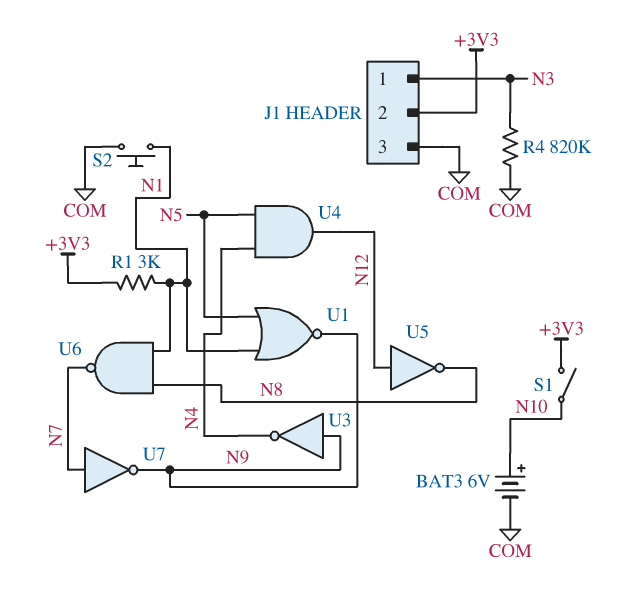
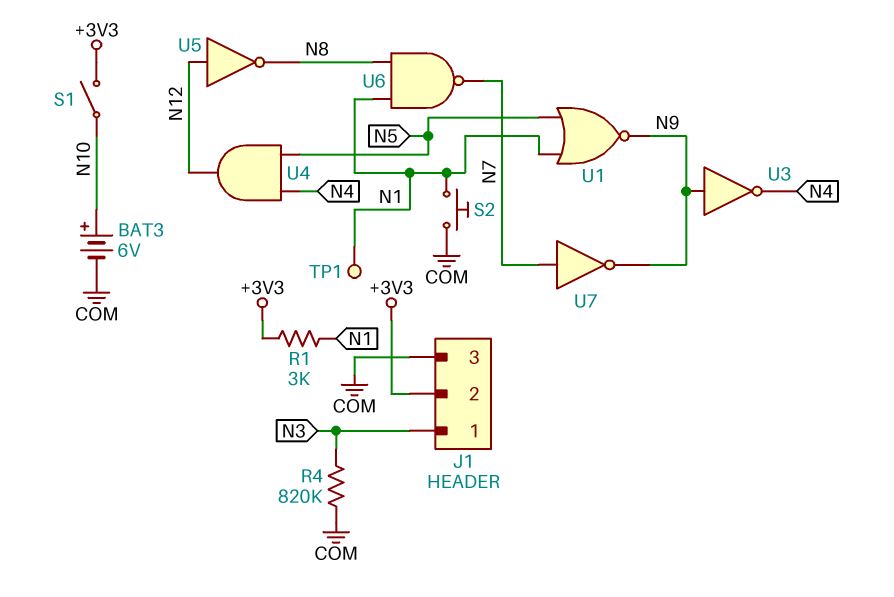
TP1: none -> test point (N1)

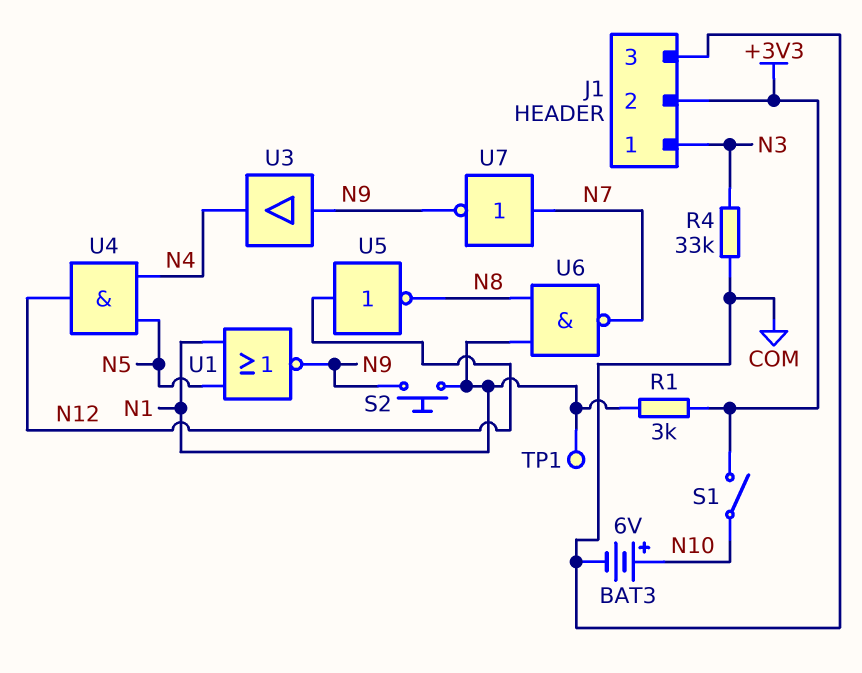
R4: 820k (COM, N3) -> 33k (COM, N3)
S2: button (COM, N1) -> button (N1, N9)
U3: NOT (in N9, out N4) -> buffer (in N9, out N4)

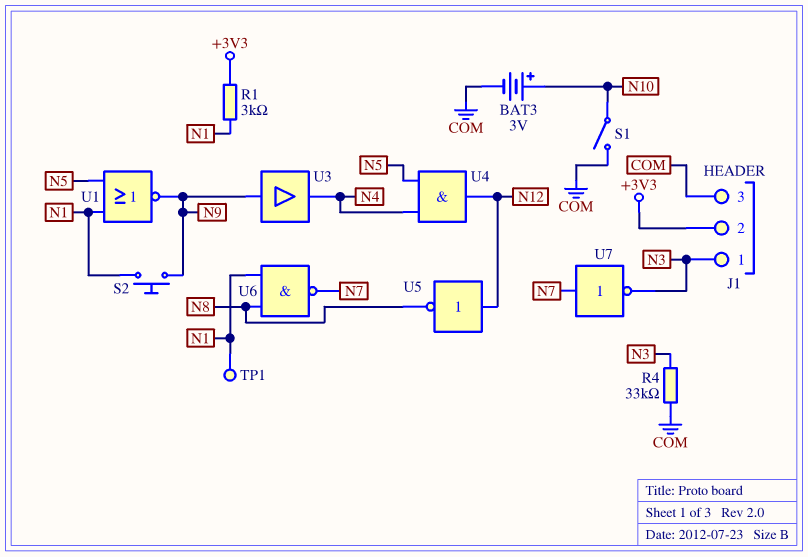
BAT3: 6V (plus N10, minus COM) -> 3V (plus N10, minus COM)
S1: switch (+3V3, N10) -> switch (COM, N10)
U7: NOT (in N7, out N9) -> NOT (in N7, out N3)

